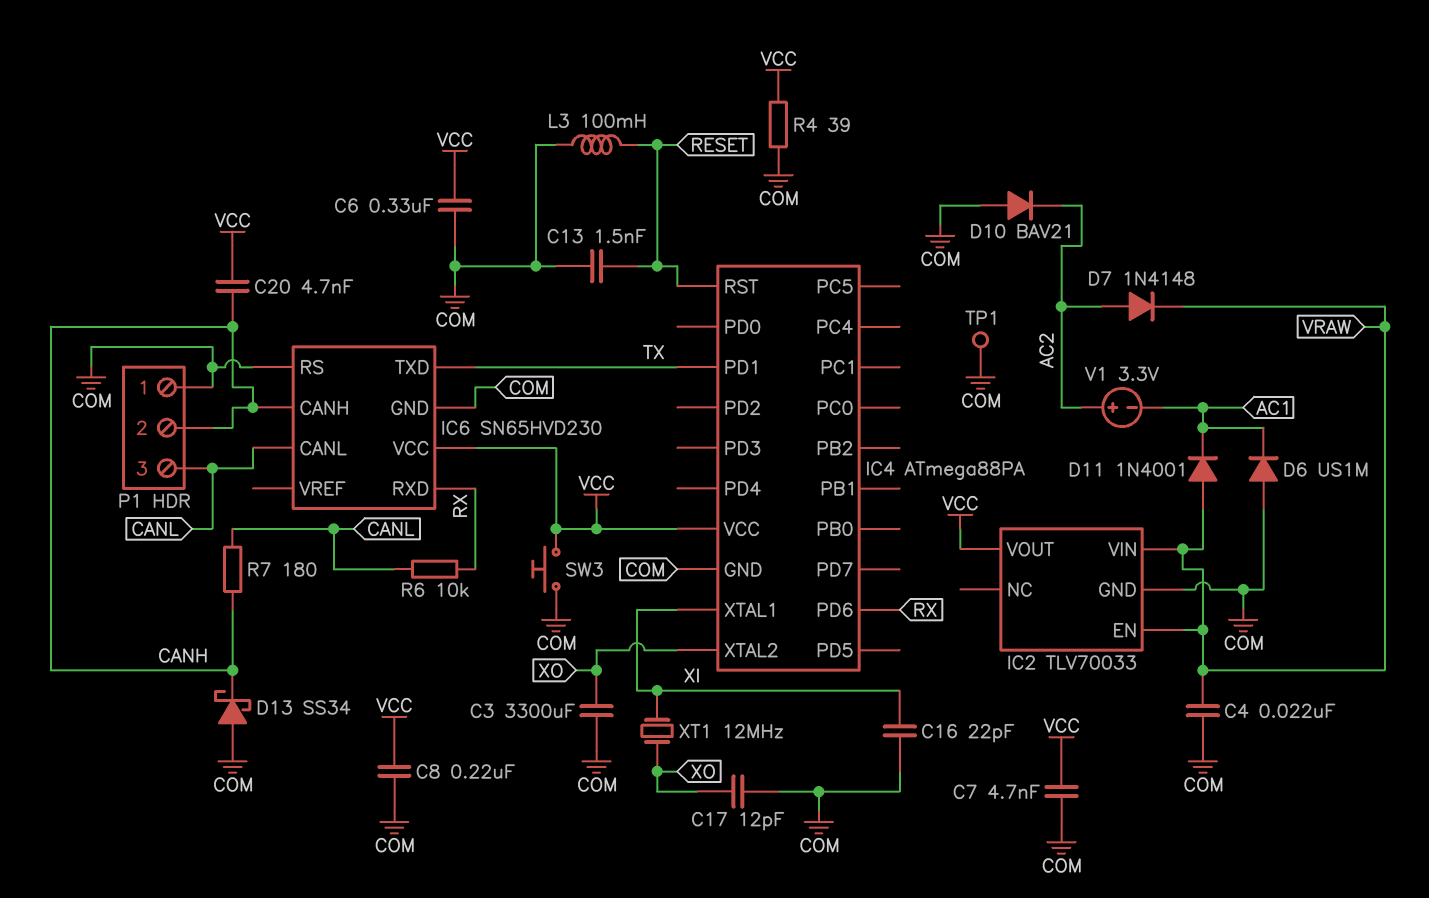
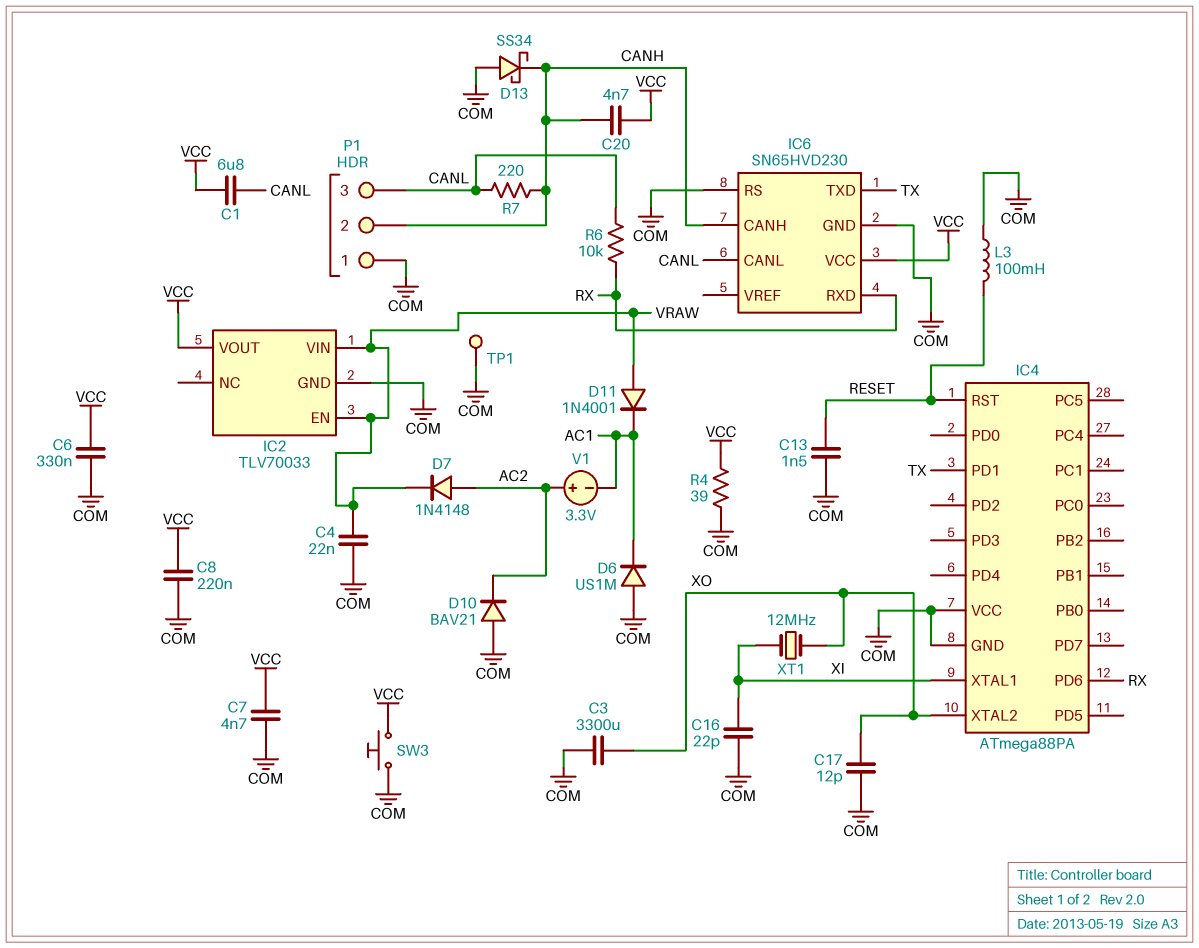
C1: none -> 6.8uF (CANL, VCC)
IC4 pin VCC: VCC -> COM
R7: 180 (CANH, CANL) -> 220 (CANH, CANL)

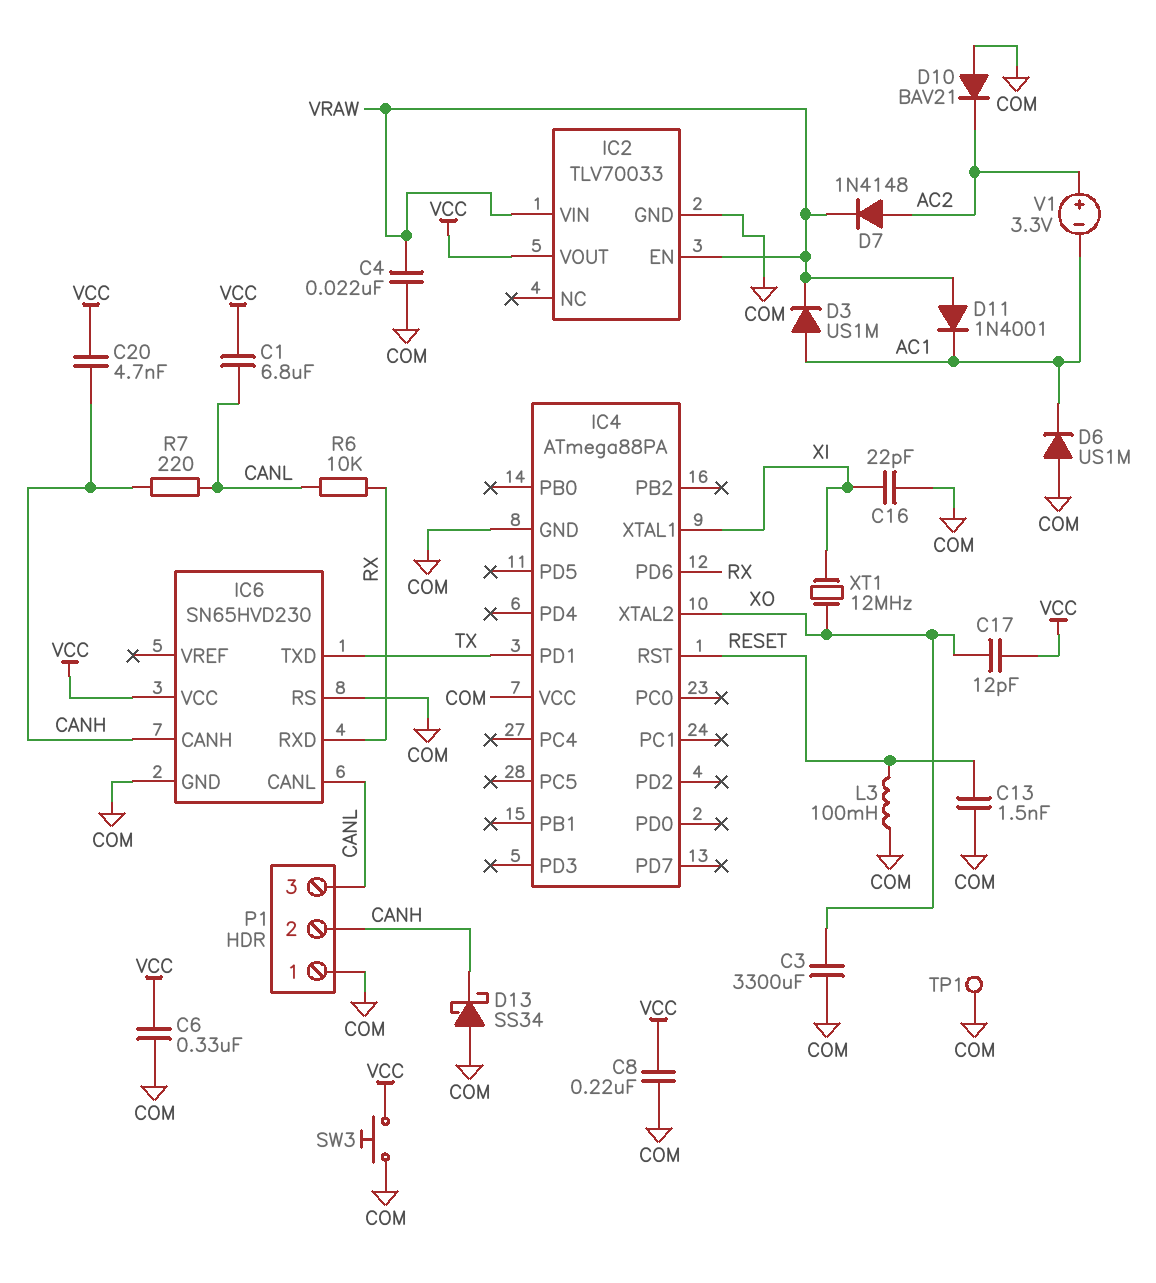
C7: 4.7nF (COM, VCC) -> none
C17: 12pF (COM, XO) -> 12pF (VCC, XO)
D3: none -> diode US1M (A AC1, K VRAW)
R4: 39 (COM, VCC) -> none

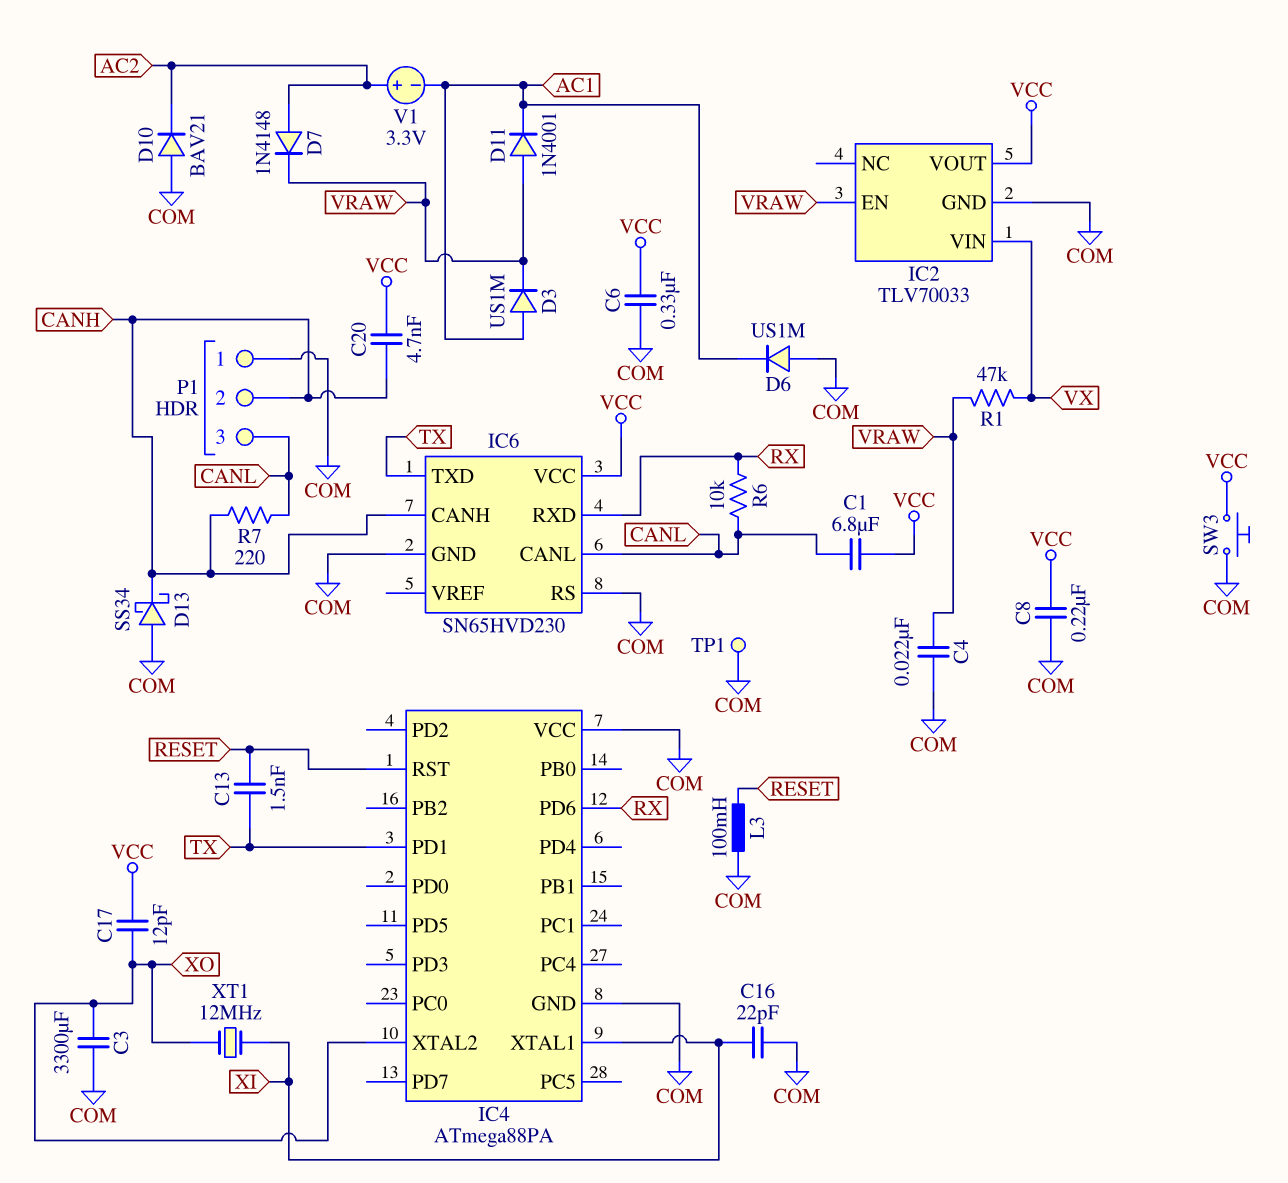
C13: 1.5nF (COM, RESET) -> 1.5nF (RESET, TX)
IC2 pin VIN: VRAW -> VX
R1: none -> 47k (VRAW, VX)

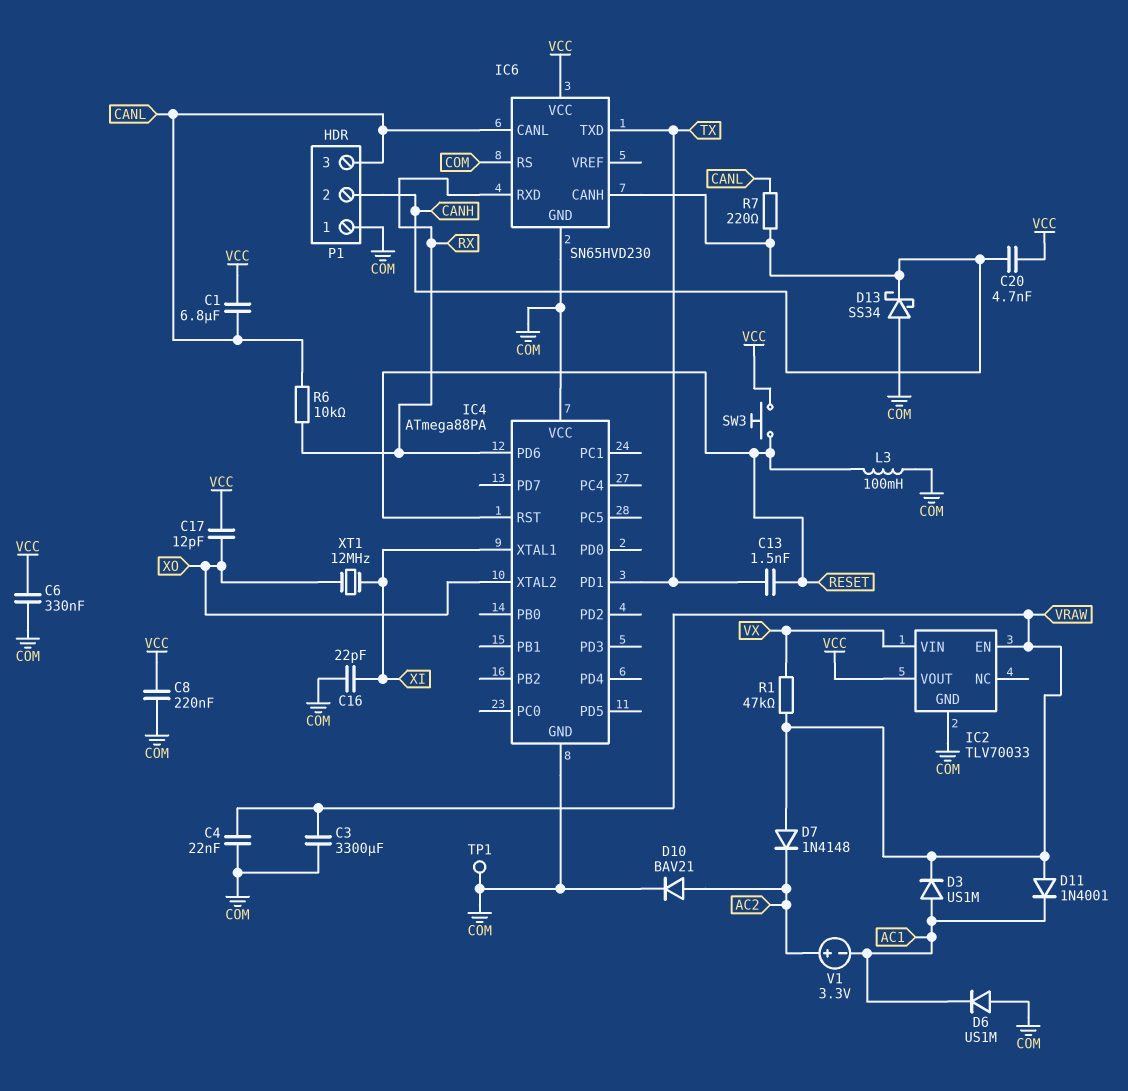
C3: 3300uF (COM, XO) -> 3300uF (COM, VRAW)
D7: diode 1N4148 (A AC2, K VRAW) -> diode 1N4148 (A VRAW, K AC2)
D10: diode BAV21 (A COM, K AC2) -> diode BAV21 (A AC2, K COM)
SW3: button (COM, VCC) -> button (RESET, VCC)

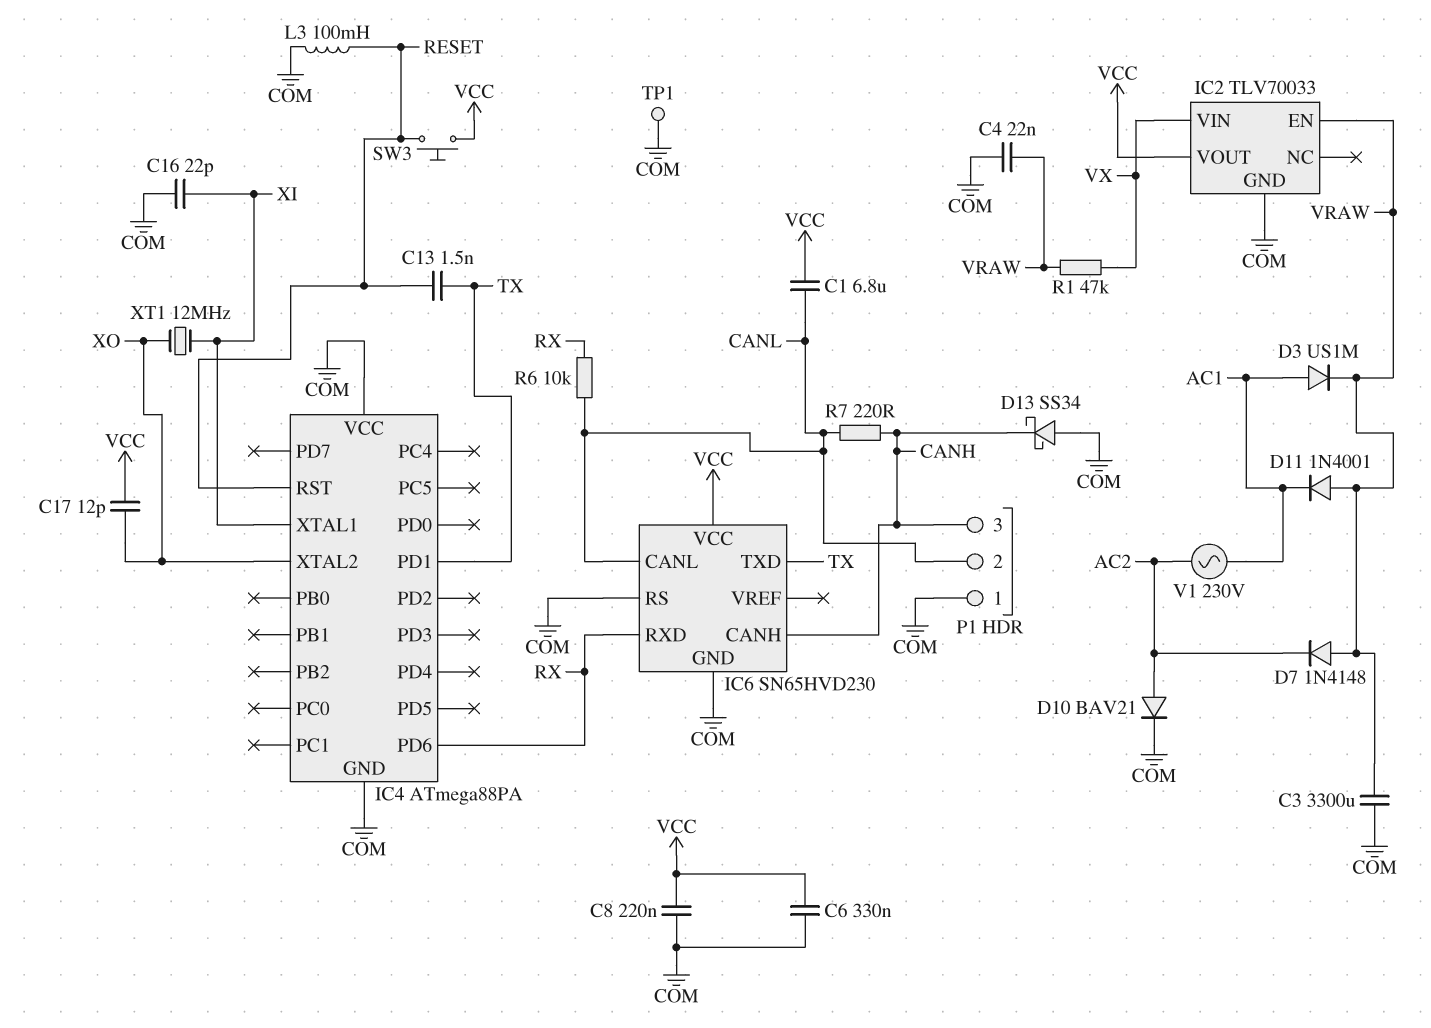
C20: 4.7nF (CANH, VCC) -> none
D6: diode US1M (A COM, K AC1) -> none
P1 pin 2: CANH -> CANL
P1 pin 3: CANL -> CANH
V1: 3.3V (plus AC2, minus AC1) -> AC 230V (AC1, AC2)

